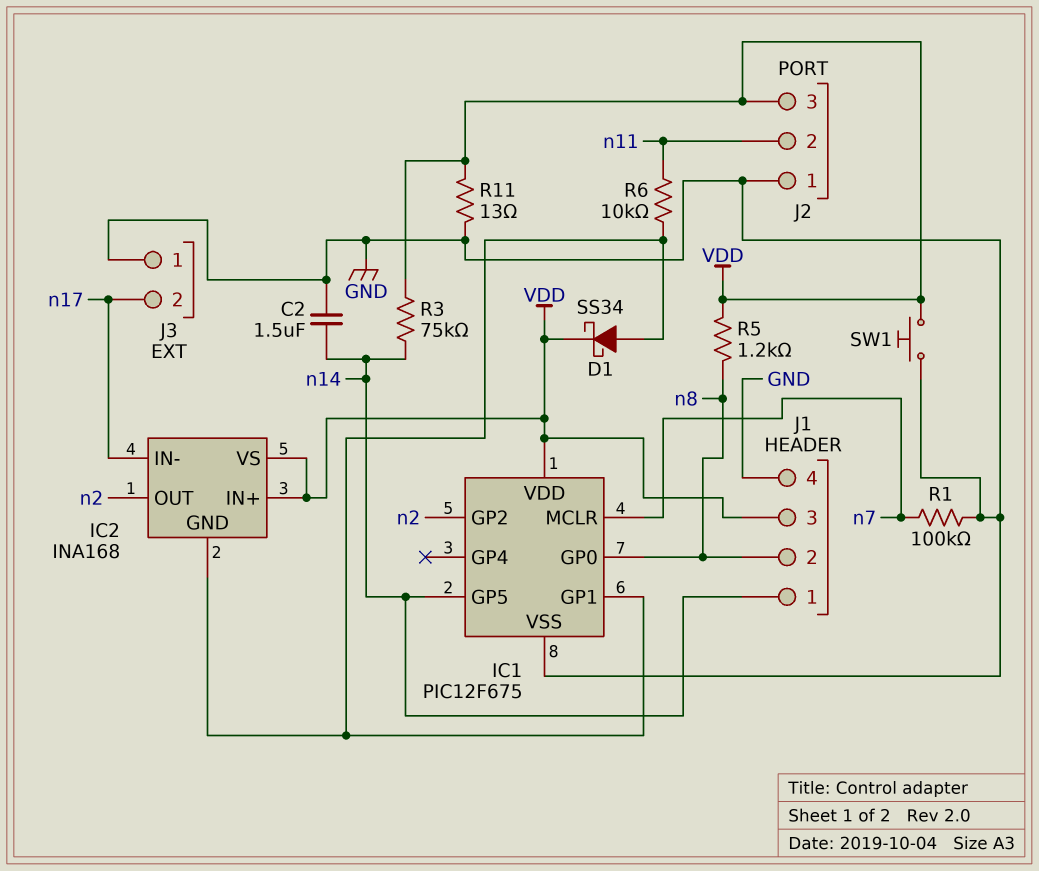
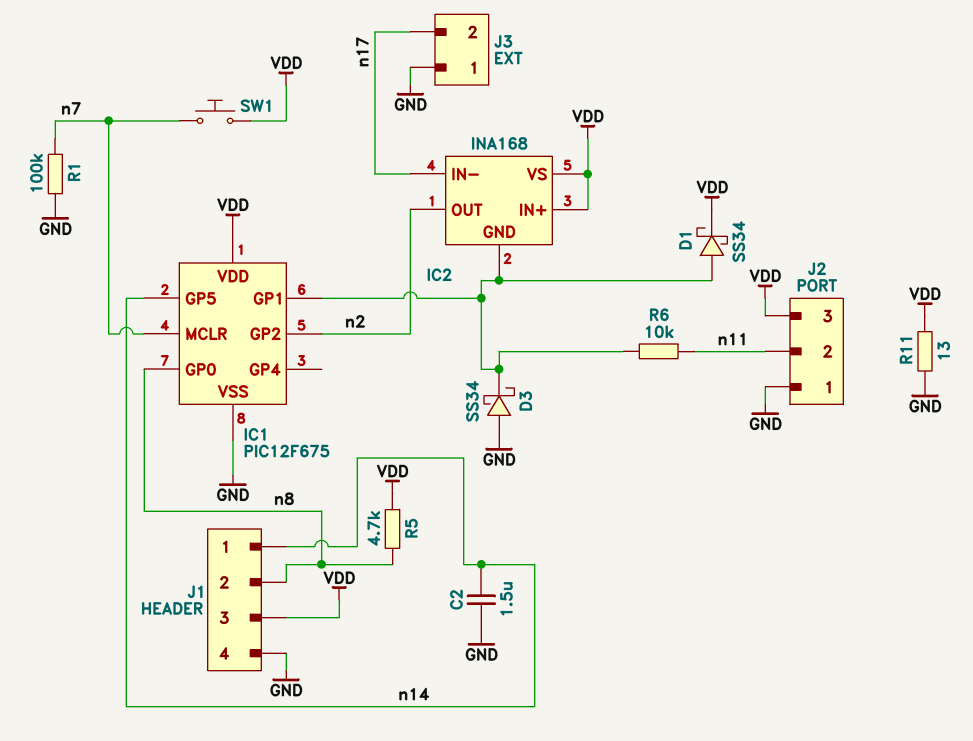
D3: none -> schottky SS34 (A GND, K IC1/GP1)
R3: 75k (VDD, n14) -> none
R5: 1.2k (VDD, n8) -> 4.7k (VDD, n8)
SW1: button (GND, VDD) -> button (VDD, n7)

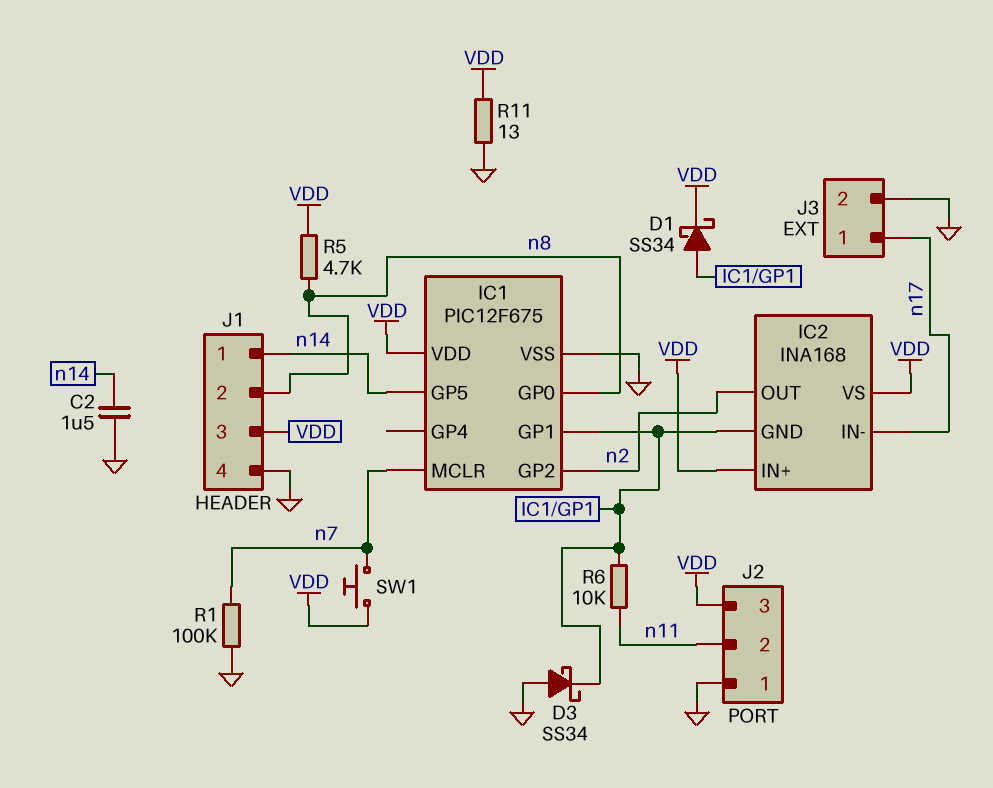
J3 pin 1: GND -> n17
J3 pin 2: n17 -> GND

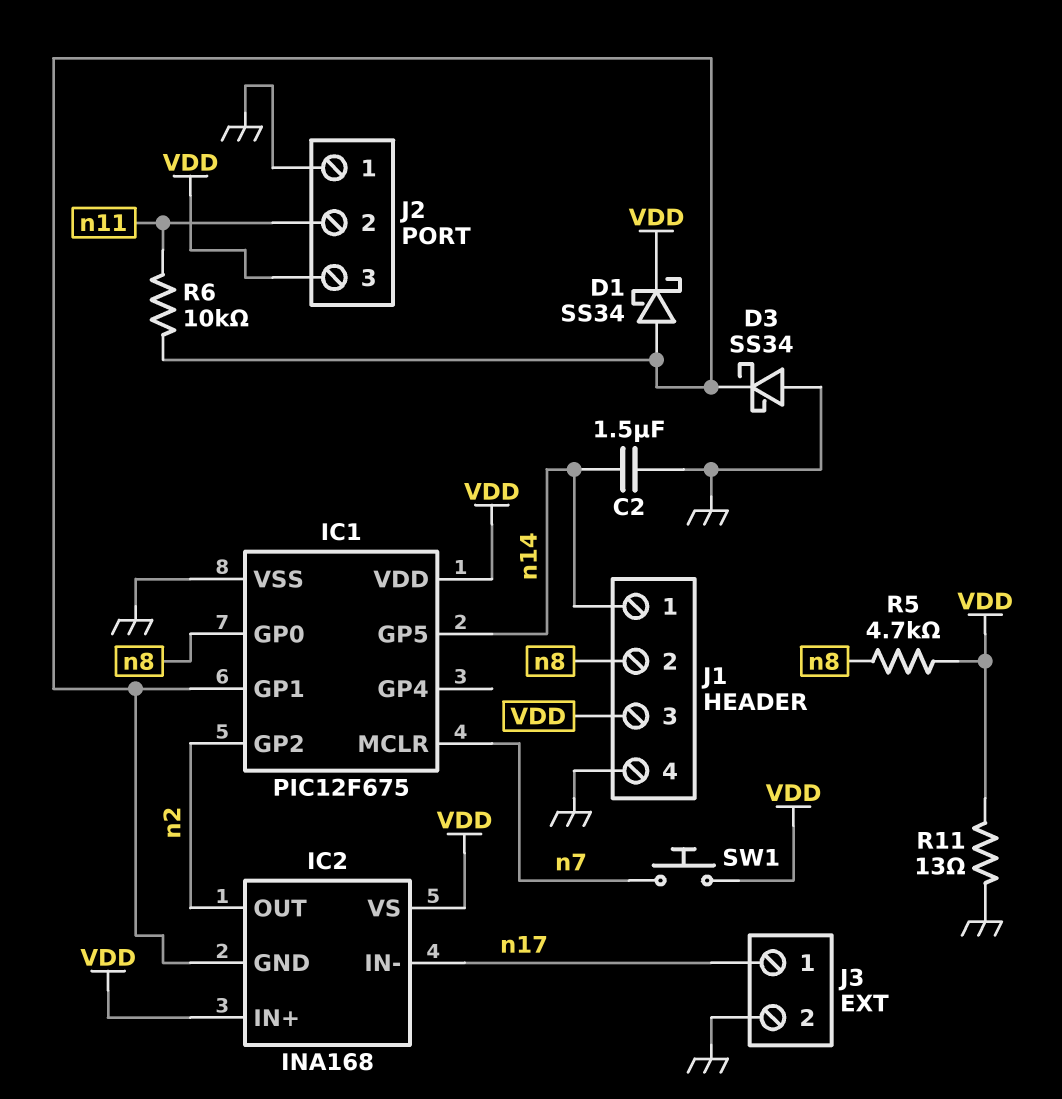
R1: 100k (GND, n7) -> none

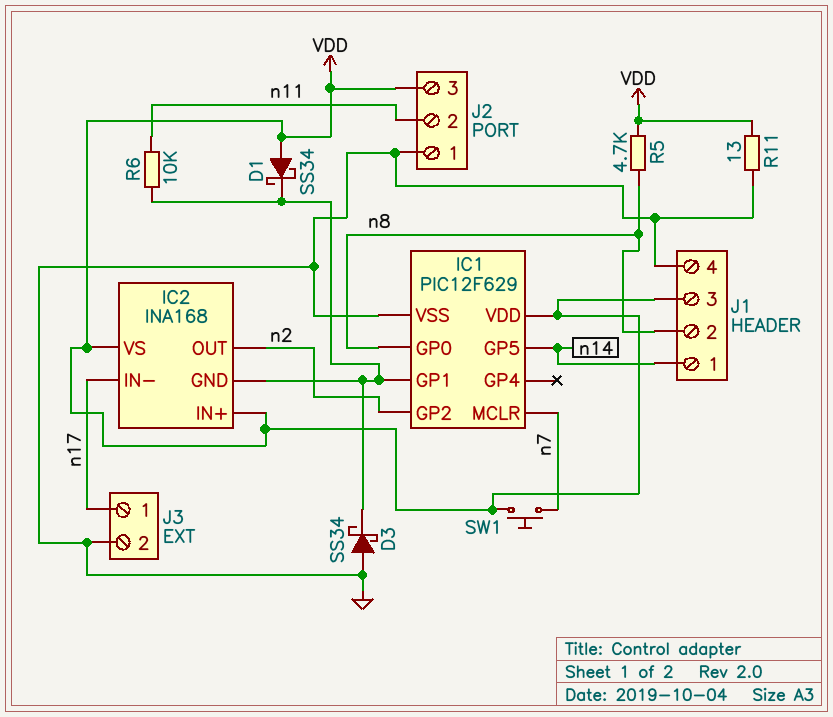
C2: 1.5uF (GND, n14) -> none
D1: schottky SS34 (A IC1/GP1, K VDD) -> schottky SS34 (A VDD, K IC1/GP1)
IC1: PIC12F675 -> PIC12F629

